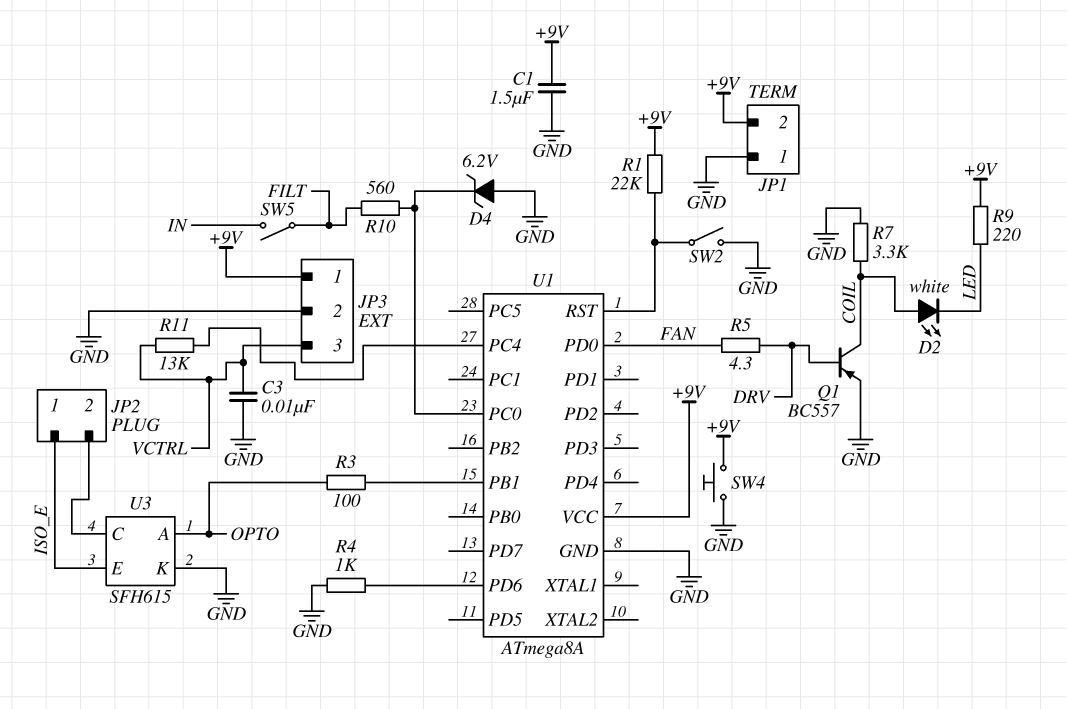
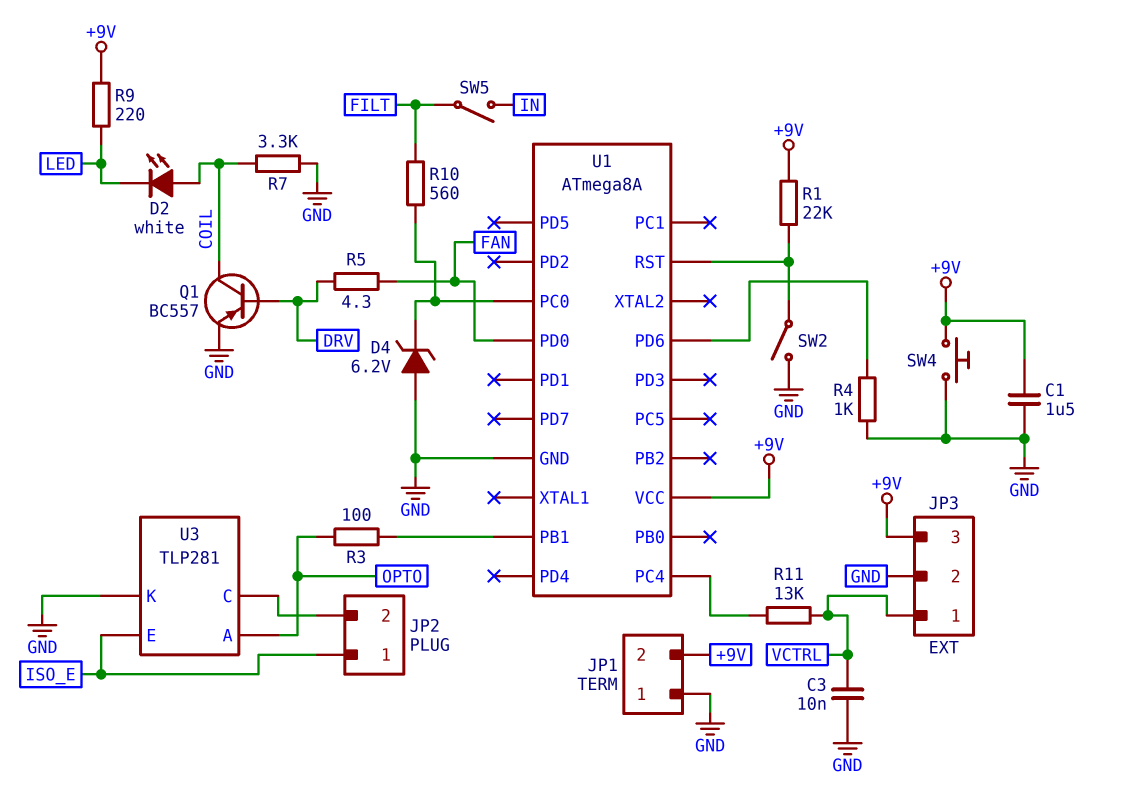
JP3 pin 1: +9V -> VCTRL
JP3 pin 3: VCTRL -> +9V
U3: SFH615 -> TLP281

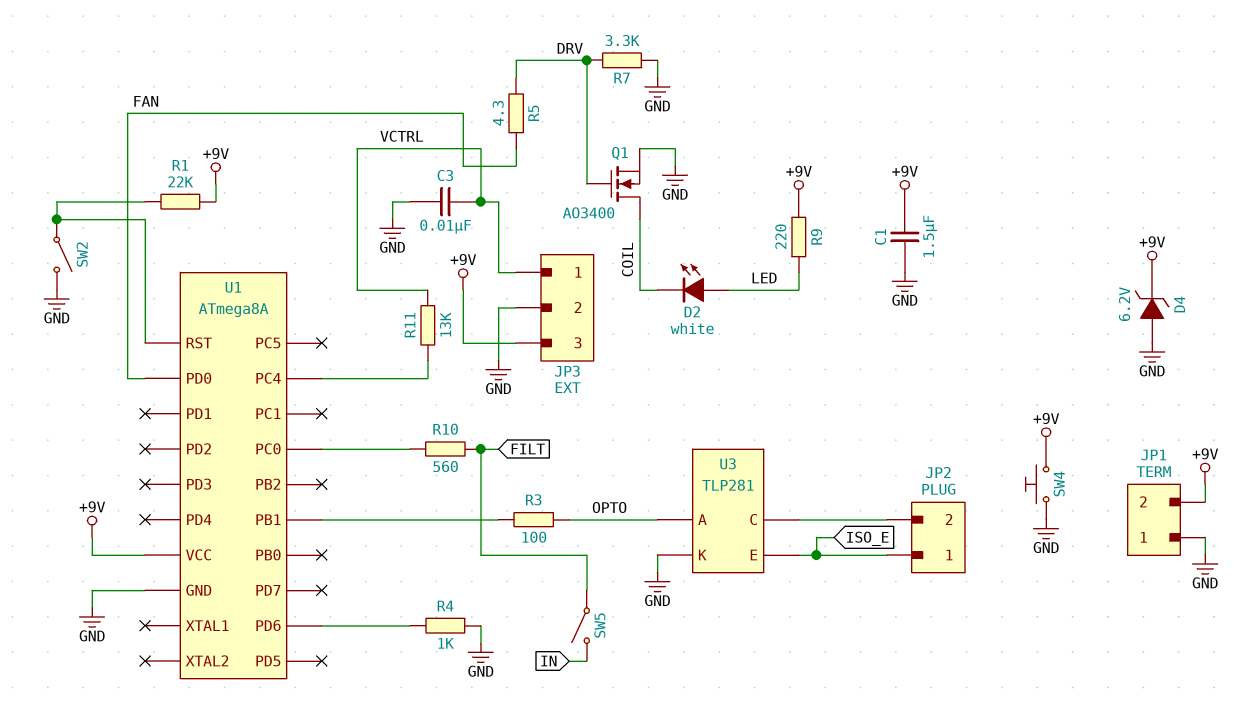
D2: LED white (A COIL, K LED) -> LED white (A LED, K COIL)
D4: zener 6.2V (A GND, K U1/PC0) -> zener 6.2V (A GND, K +9V)
Q1: PNP BC557 (B DRV, C COIL, E GND) -> NMOS AO3400 (G DRV, D COIL, S GND)
R7: 3.3k (COIL, GND) -> 3.3k (DRV, GND)

